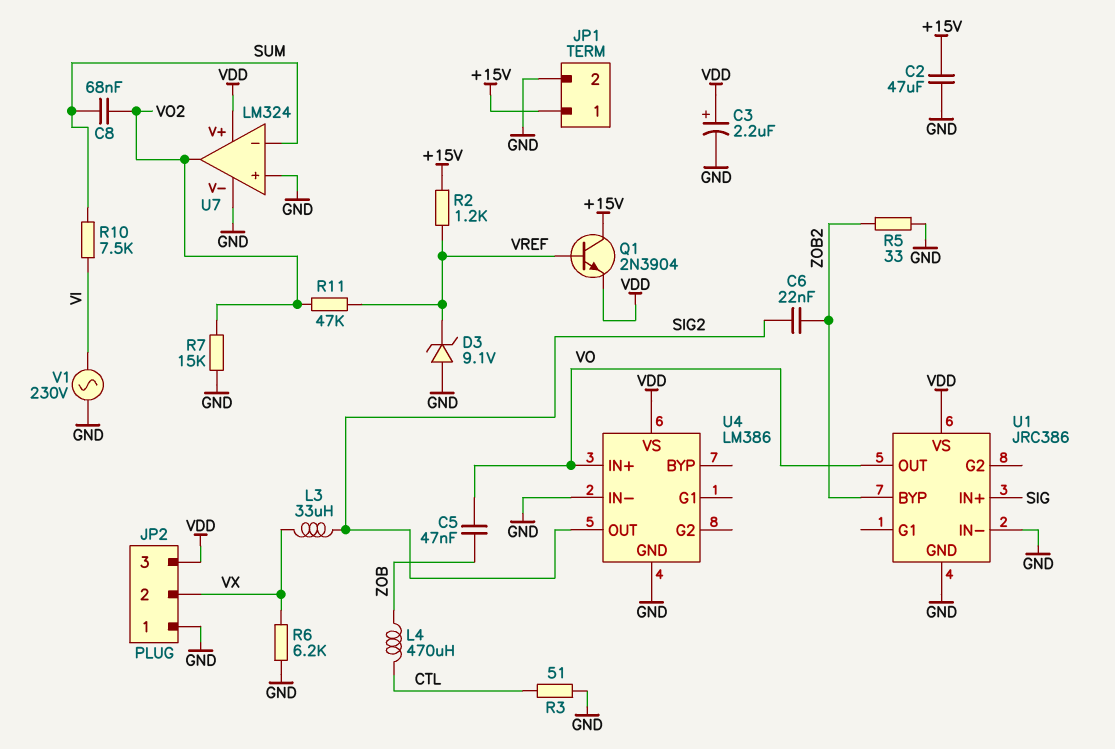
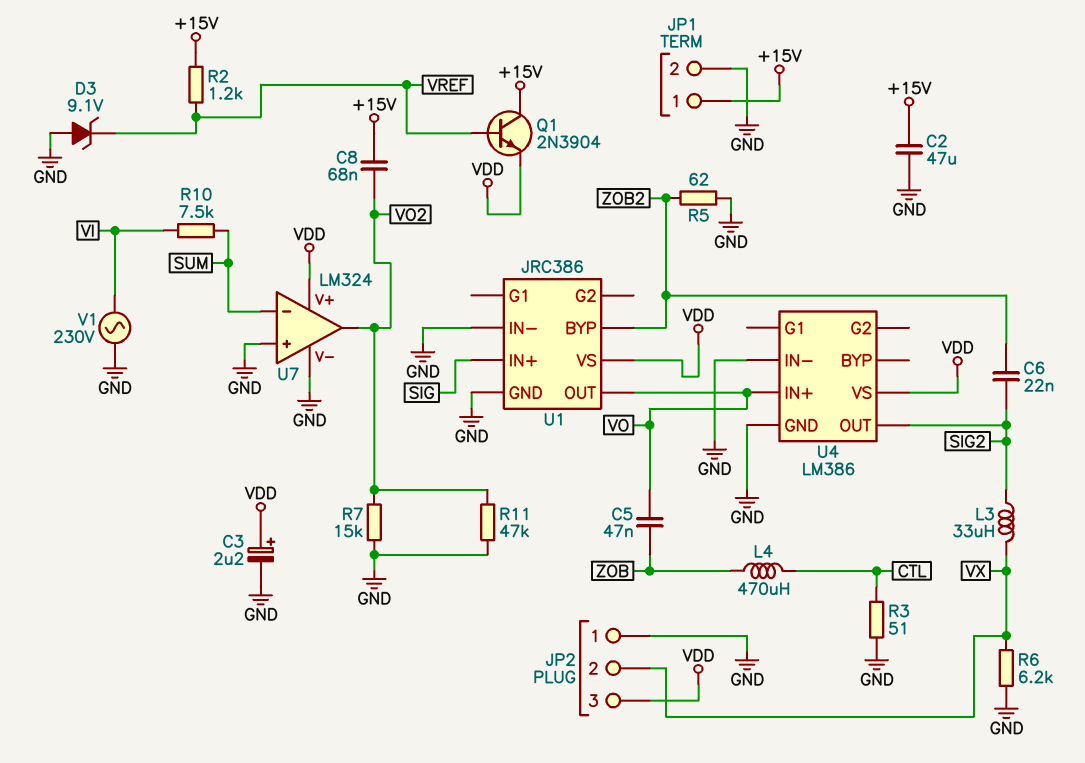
C8: 68nF (SUM, VO2) -> 68nF (+15V, VO2)
R5: 33 (GND, ZOB2) -> 62 (GND, ZOB2)
R11: 47k (VO2, VREF) -> 47k (GND, VO2)

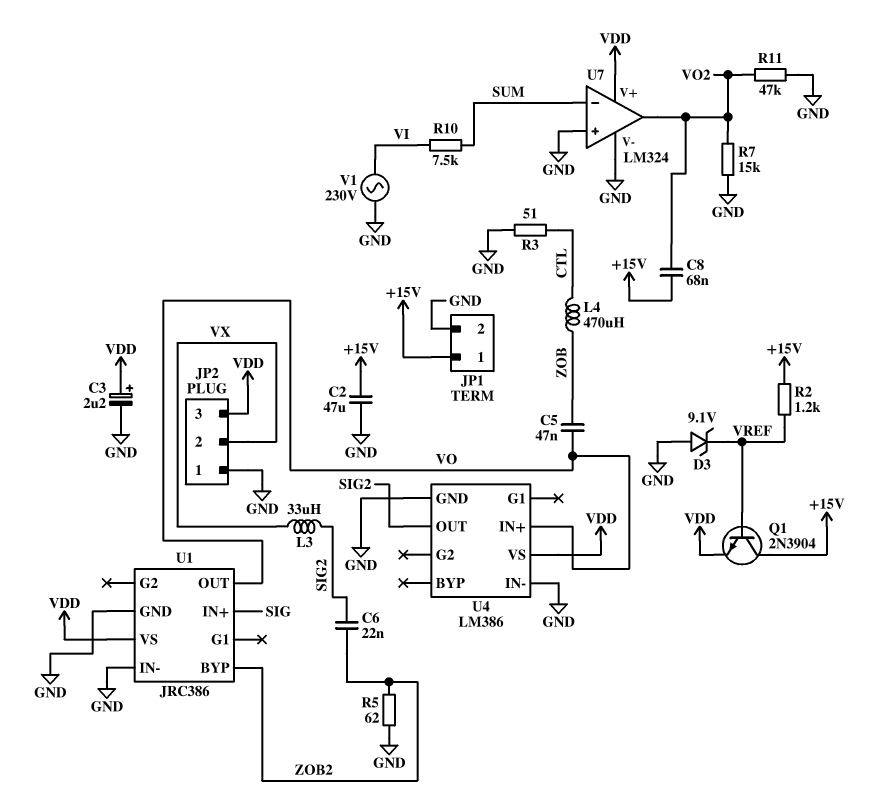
R6: 6.2k (GND, VX) -> none

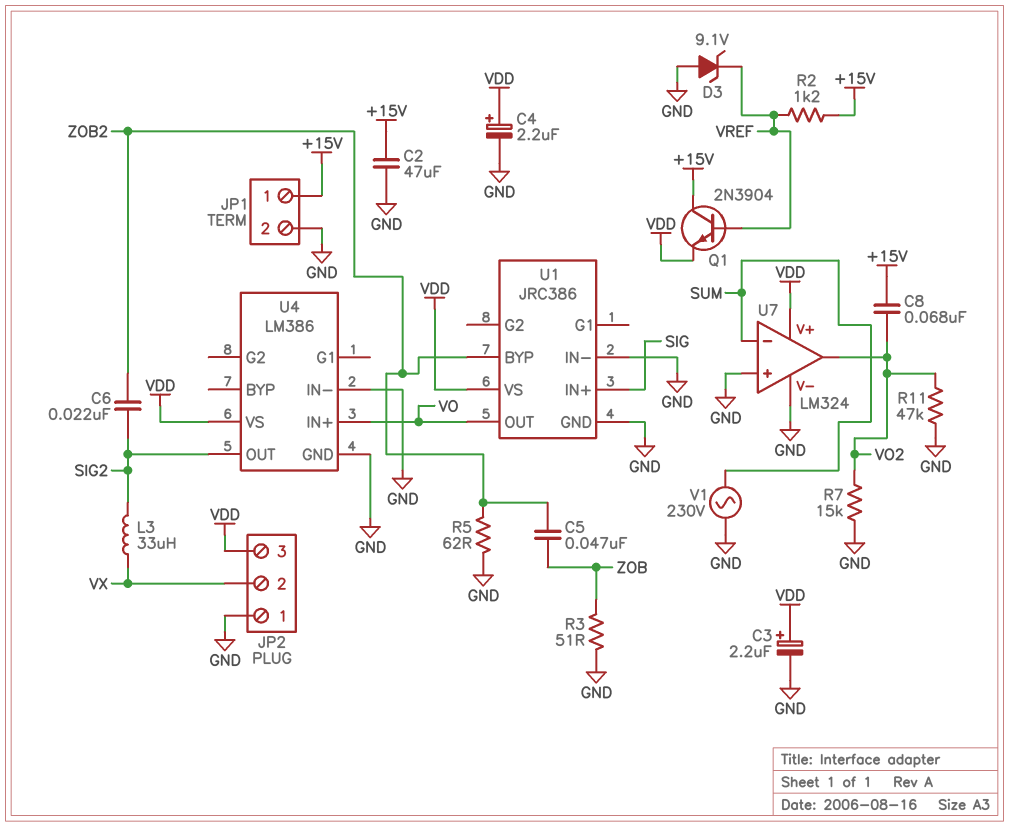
C4: none -> 2.2uF (plus VDD, minus GND)
C5: 47nF (VO, ZOB) -> 47nF (ZOB, ZOB2)
L4: 470uH (CTL, ZOB) -> none
R3: 51 (CTL, GND) -> 51 (GND, ZOB)
R10: 7.5k (SUM, VI) -> none
V1: AC 230V (GND, VI) -> AC 230V (GND, SUM)

